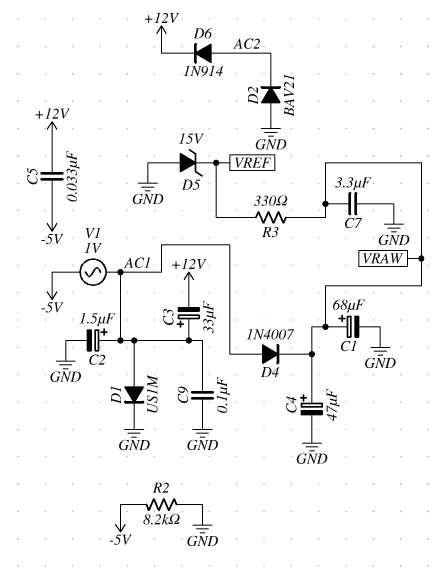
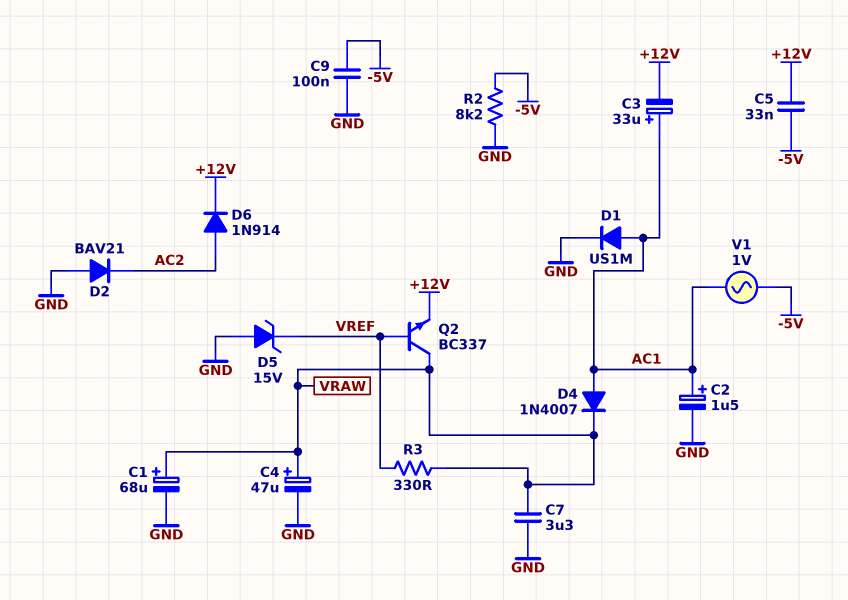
C9: 100nF (AC1, GND) -> 100nF (-5V, GND)
Q2: none -> NPN BC337 (B VREF, C VRAW, E +12V)

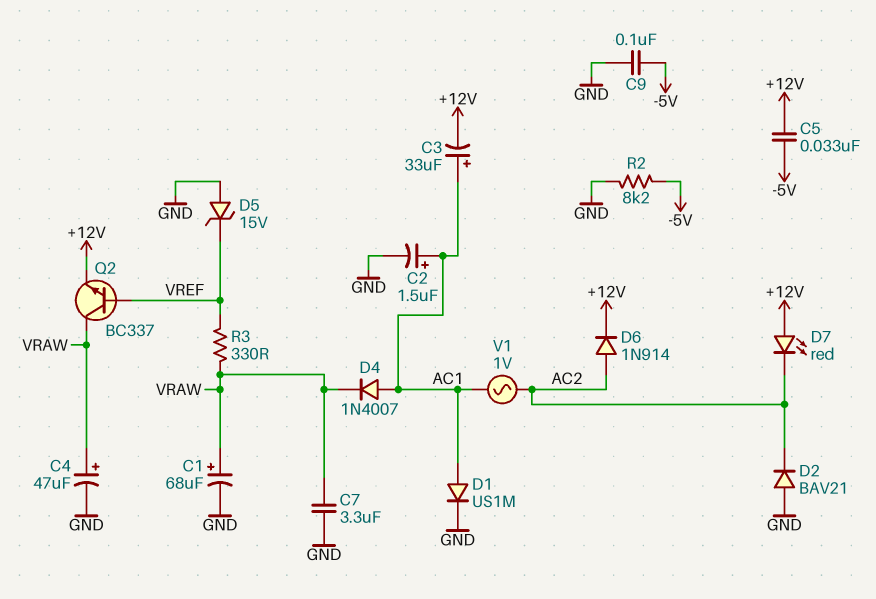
D7: none -> LED red (A +12V, K AC2)
V1: AC 1V (-5V, AC1) -> AC 1V (AC1, AC2)

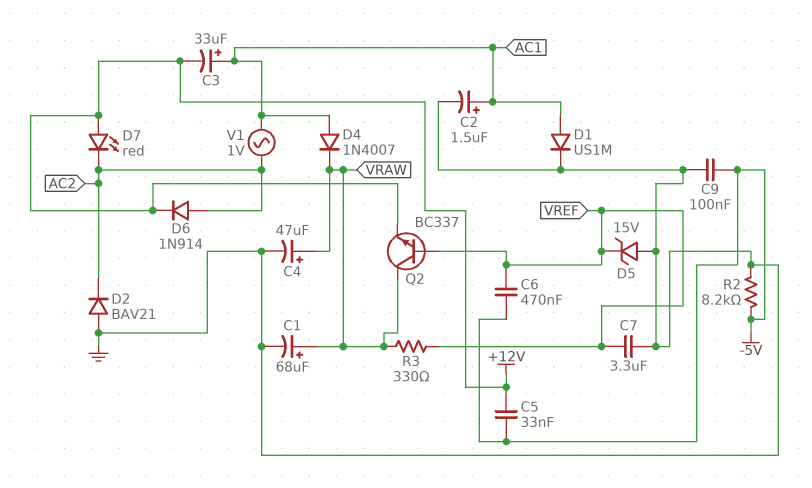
C6: none -> 470nF (-5V, VREF)
C7: 3.3uF (GND, VRAW) -> 3.3uF (GND, VREF)

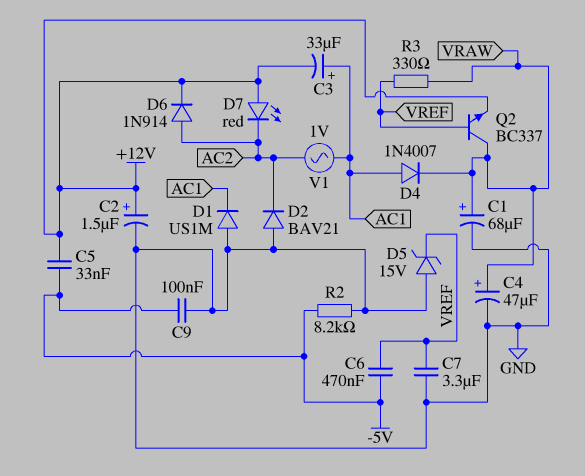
C2: 1.5uF (plus AC1, minus GND) -> 1.5uF (plus +12V, minus GND)
D1: diode US1M (A AC1, K GND) -> diode US1M (A GND, K AC1)

